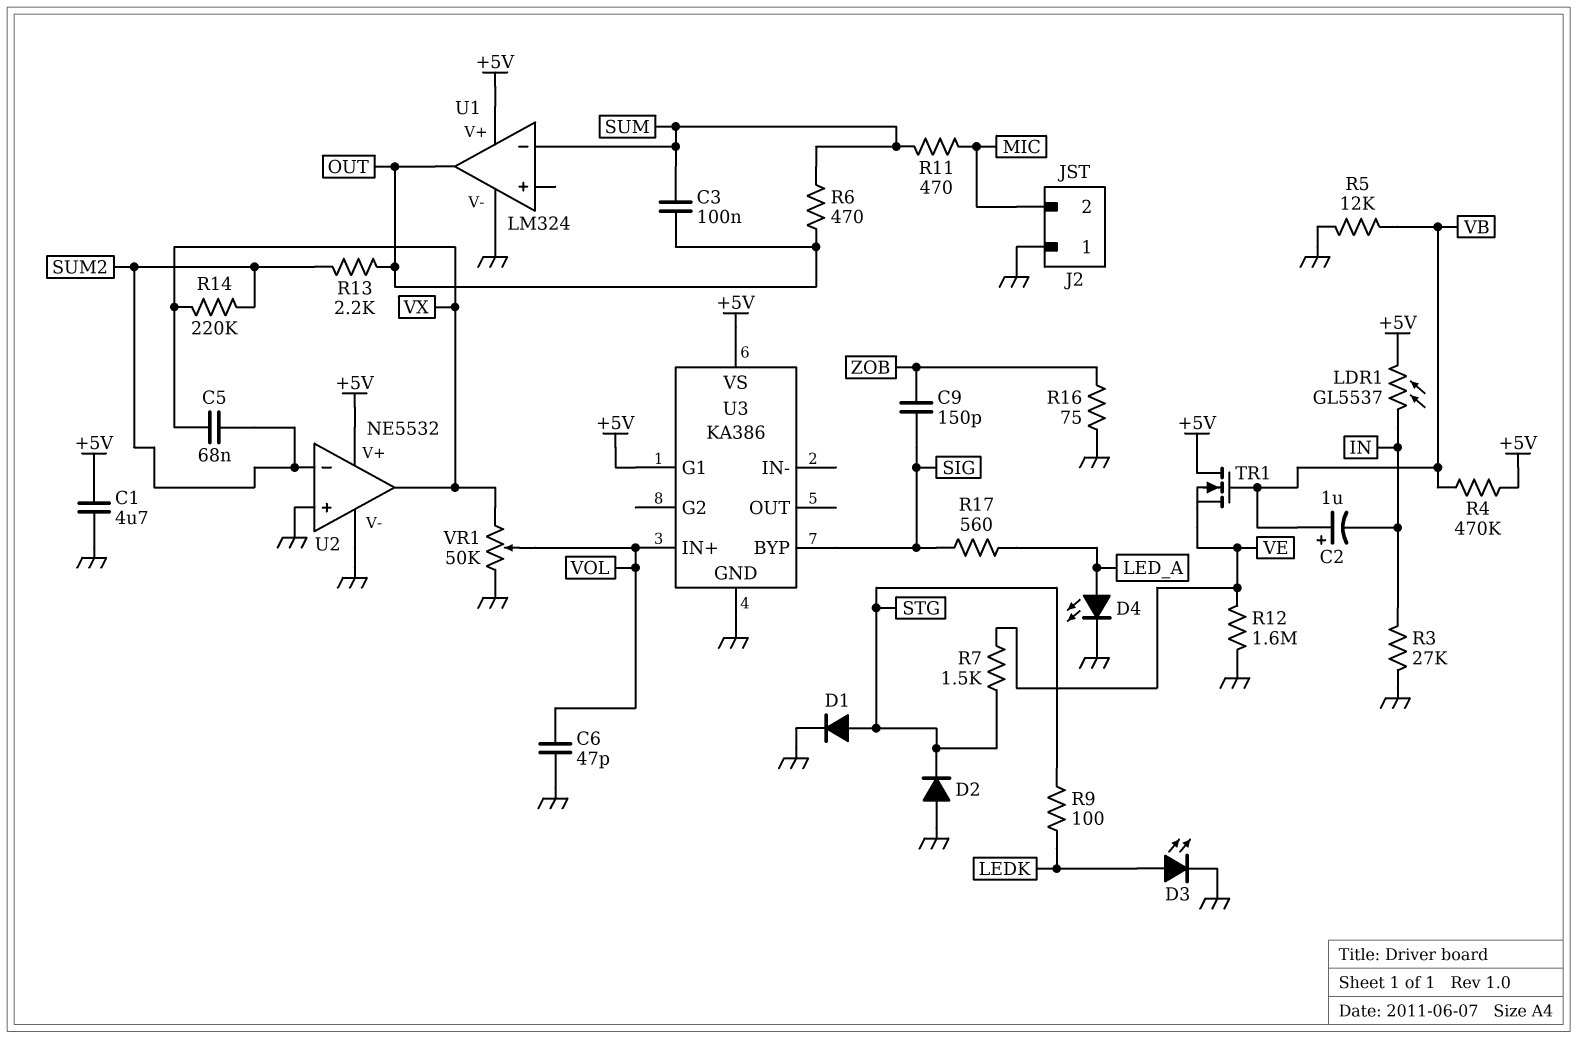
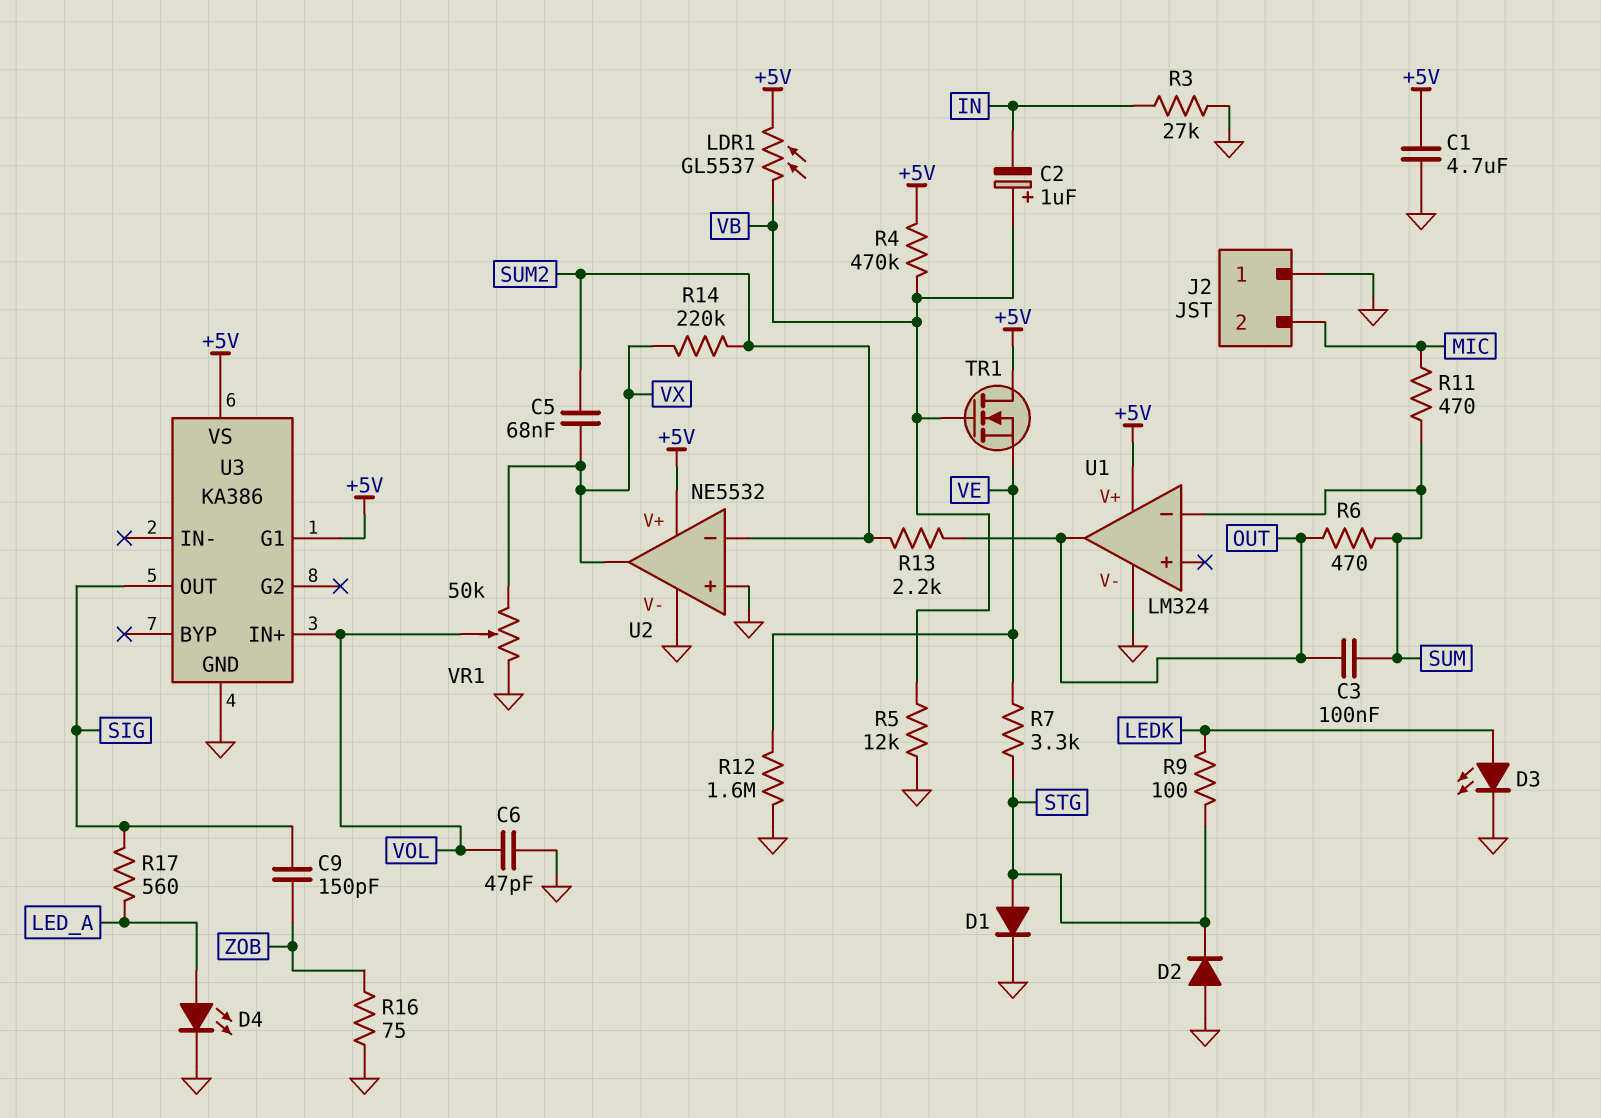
LDR1: GL5537 (+5V, IN) -> GL5537 (+5V, VB)
R7: 1.5k (STG, VE) -> 3.3k (STG, VE)
U3 pin BYP: SIG -> none
U3 pin OUT: none -> SIG

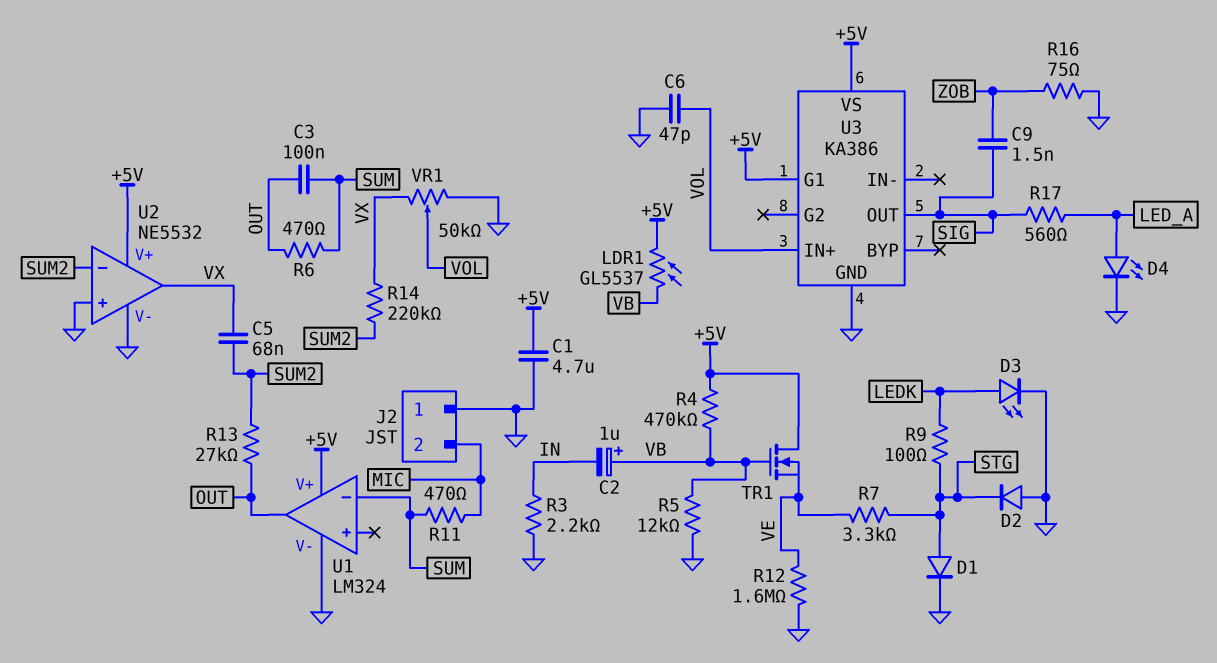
C9: 150pF (SIG, ZOB) -> 1.5nF (SIG, ZOB)
R3: 27k (GND, IN) -> 2.2k (GND, IN)
R13: 2.2k (OUT, SUM2) -> 27k (OUT, SUM2)

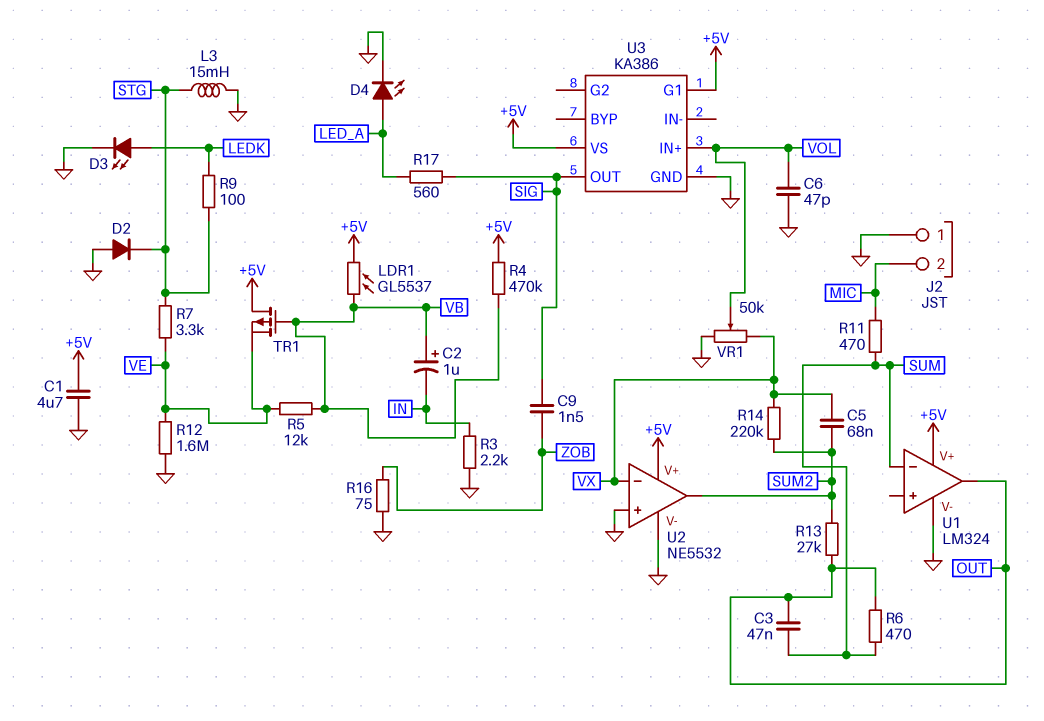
C3: 100nF (OUT, SUM) -> 47nF (OUT, SUM)
D1: diode (A STG, K GND) -> none
L3: none -> 15mH (GND, STG)
R5: 12k (GND, VB) -> 12k (VB, VE)
TR1: NMOS (G VB, D +5V, S VE) -> PMOS (G VB, D +5V, S VE)
U2 pin in-: SUM2 -> VX
U2 pin out: VX -> SUM2

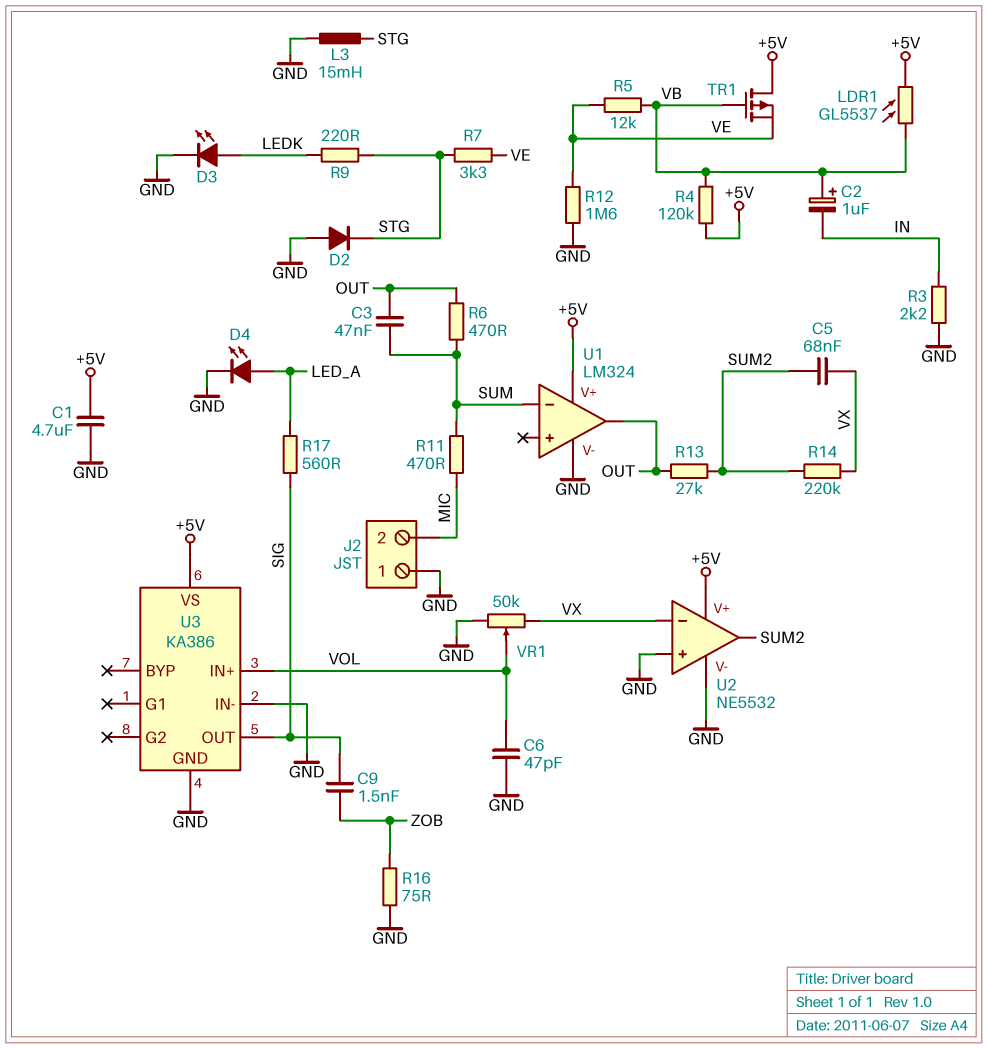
R4: 470k (+5V, VB) -> 120k (+5V, VB)
R9: 100 (LEDK, STG) -> 220 (LEDK, STG)
U3 pin G1: +5V -> none
U3 pin IN-: none -> GND

